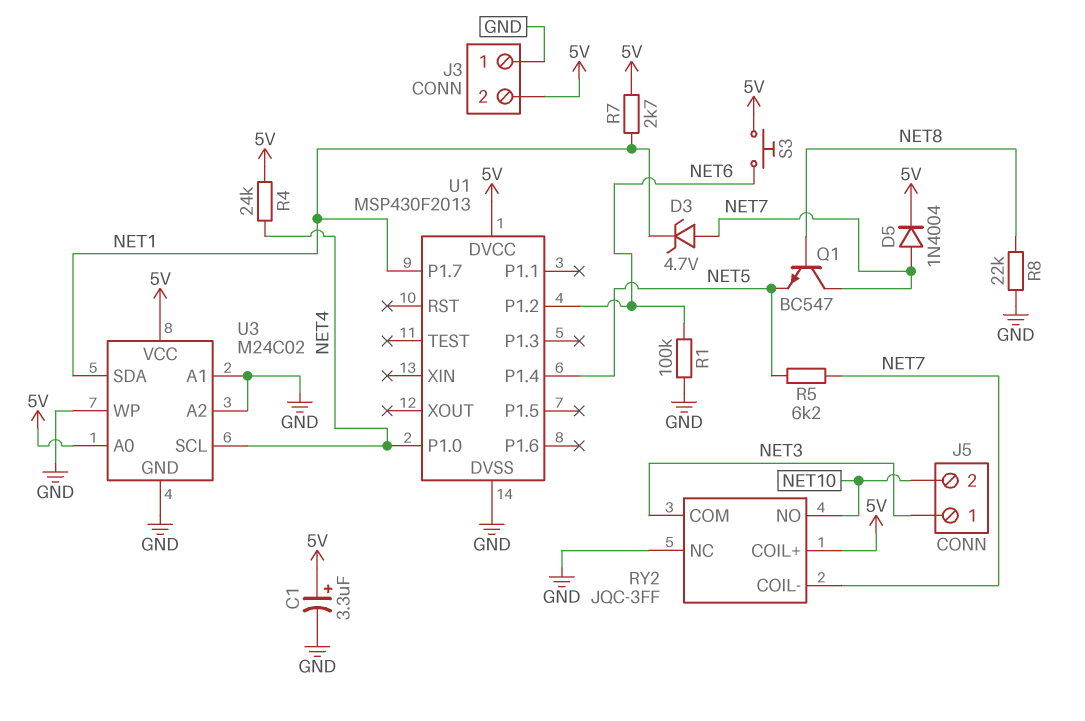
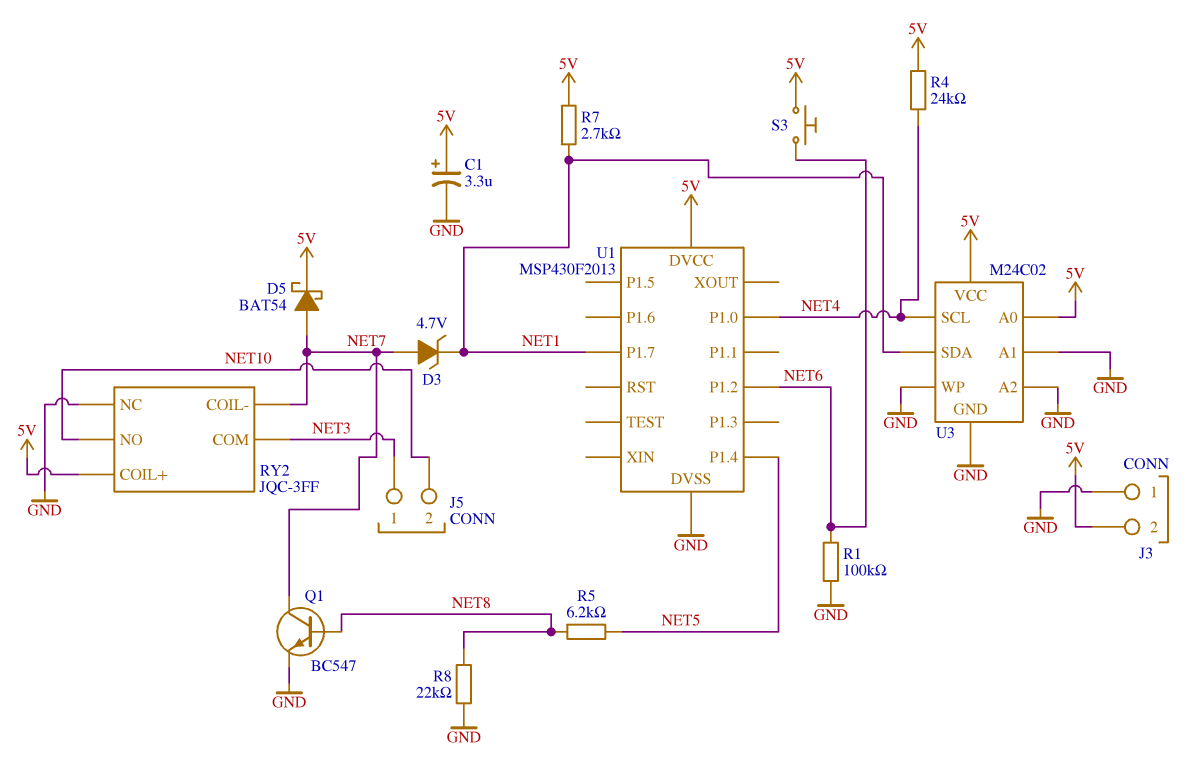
D5: diode 1N4004 (A NET7, K 5V) -> schottky BAT54 (A NET7, K 5V)
Q1: NPN BC547 (B NET8, C NET7, E NET5) -> NPN BC547 (B NET8, C NET7, E GND)
R5: 6.2k (NET5, NET7) -> 6.2k (NET5, NET8)

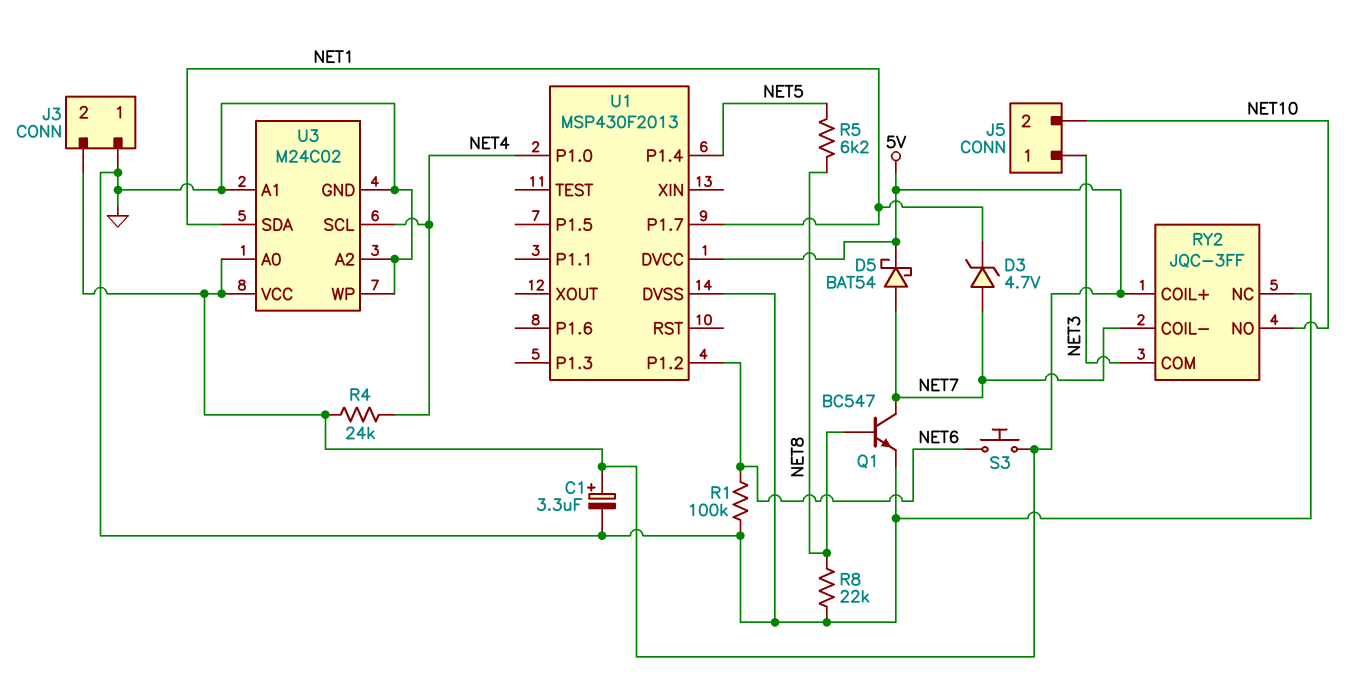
R7: 2.7k (5V, NET1) -> none

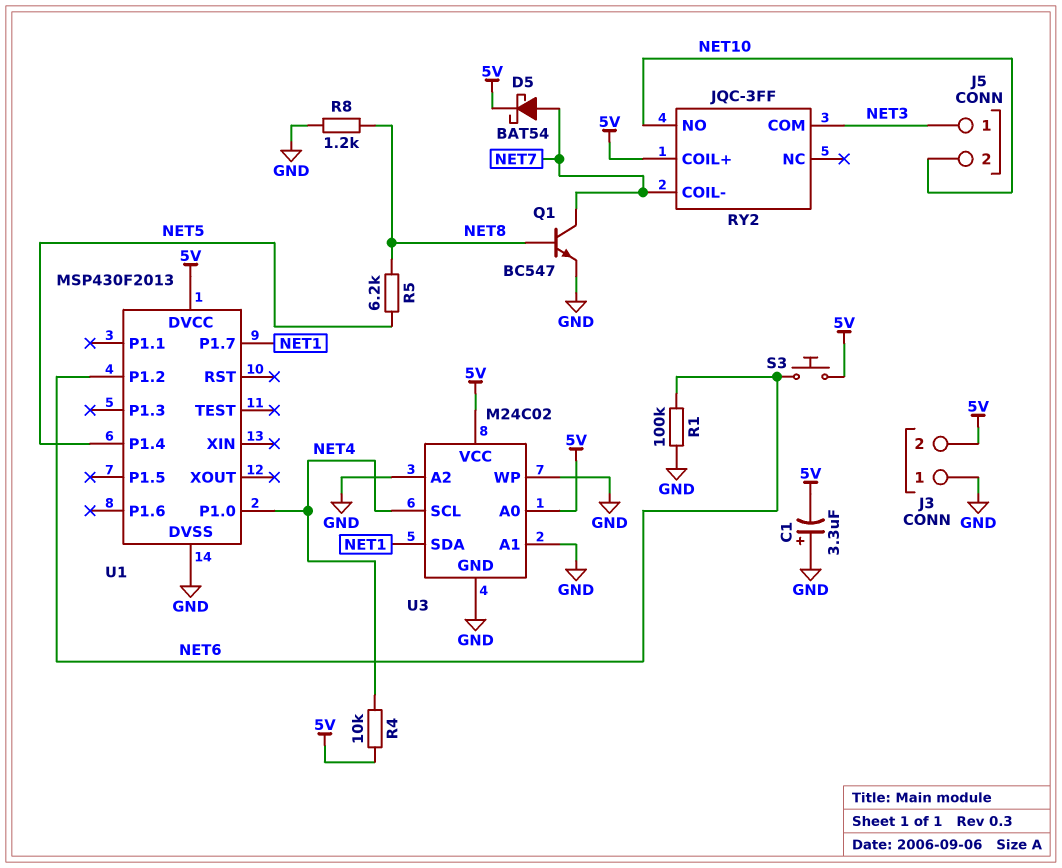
C1: 3.3uF (plus 5V, minus GND) -> 3.3uF (plus GND, minus 5V)
D3: zener 4.7V (A NET7, K NET1) -> none
R4: 24k (5V, NET4) -> 10k (5V, NET4)
R8: 22k (GND, NET8) -> 1.2k (GND, NET8)
RY2 pin NC: GND -> none

